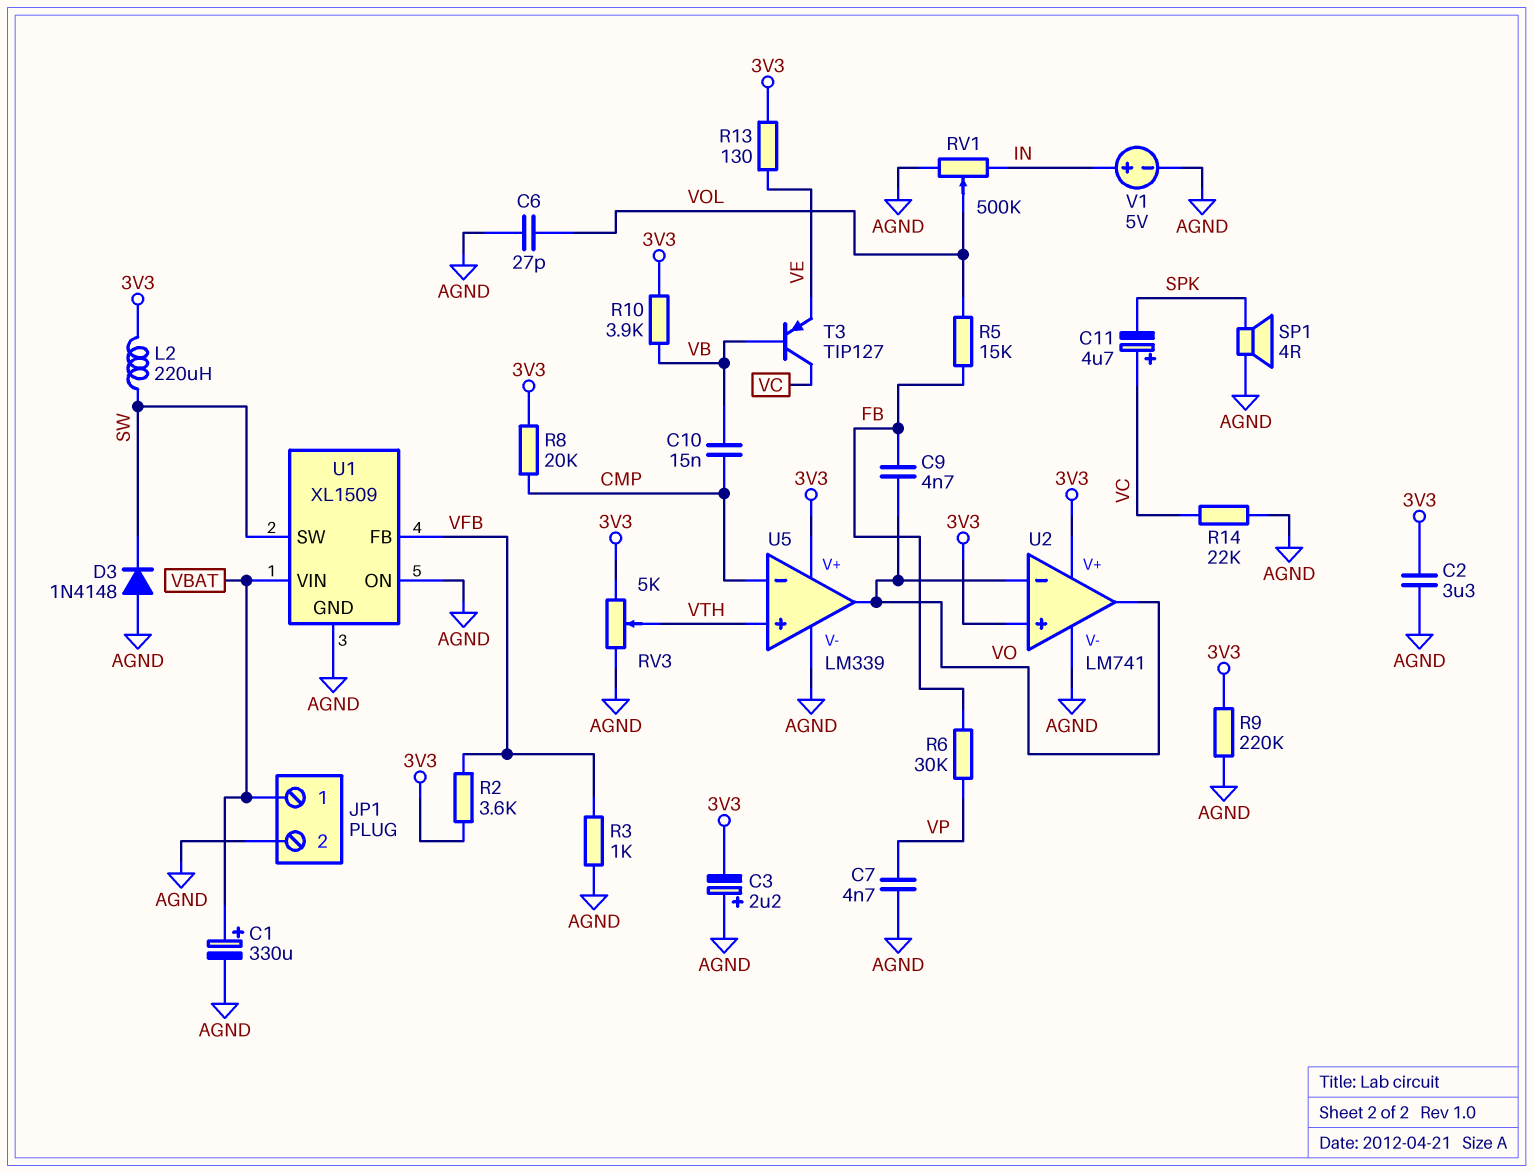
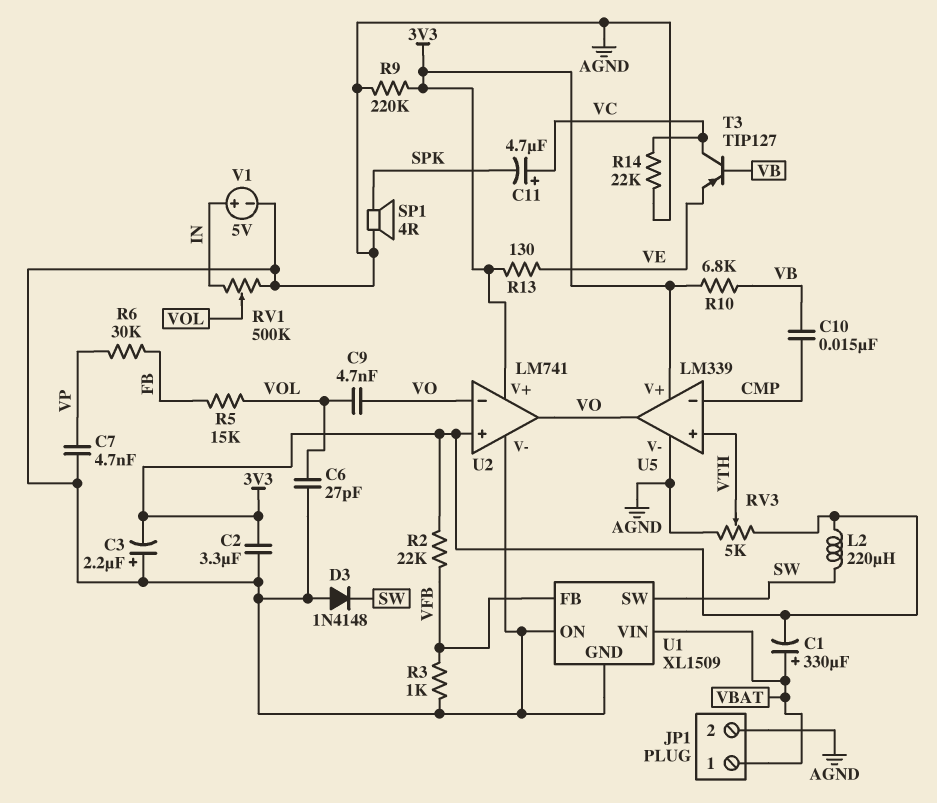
C1: 330uF (plus VBAT, minus AGND) -> 330uF (plus VBAT, minus 3V3)
C9: 4.7nF (FB, VO) -> 4.7nF (VO, VOL)
R2: 3.6k (3V3, VFB) -> 22k (3V3, VFB)
R8: 20k (3V3, CMP) -> none
R10: 3.9k (3V3, VB) -> 6.8k (3V3, VB)

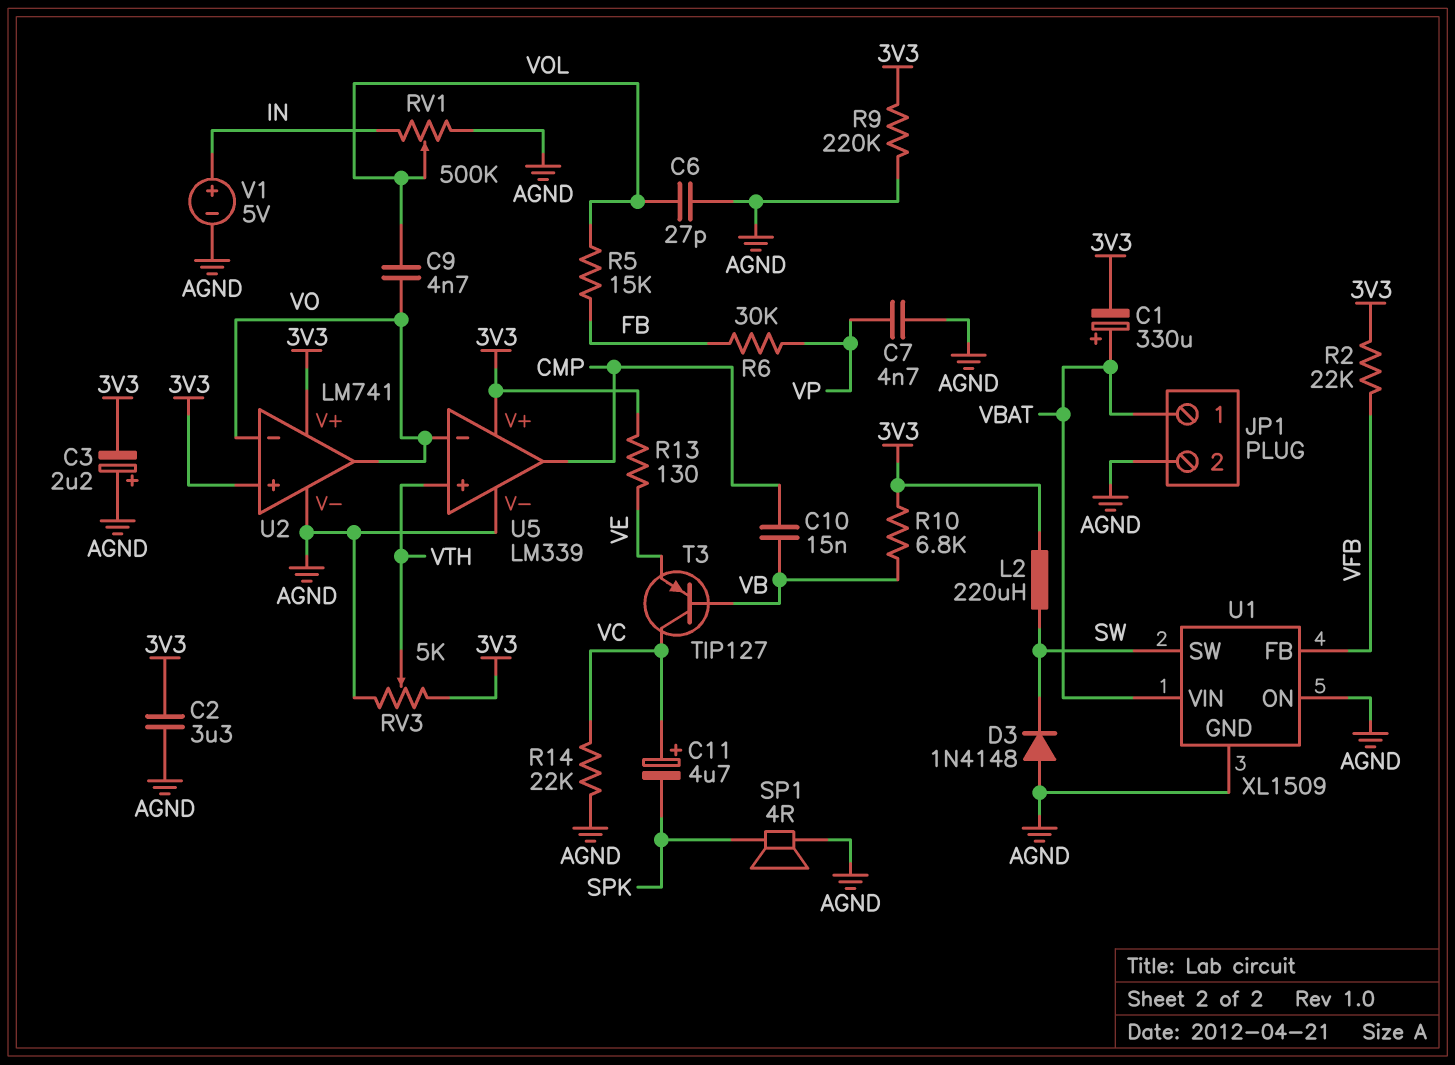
R3: 1k (AGND, VFB) -> none
U5 pin in-: CMP -> VO
U5 pin out: VO -> CMP

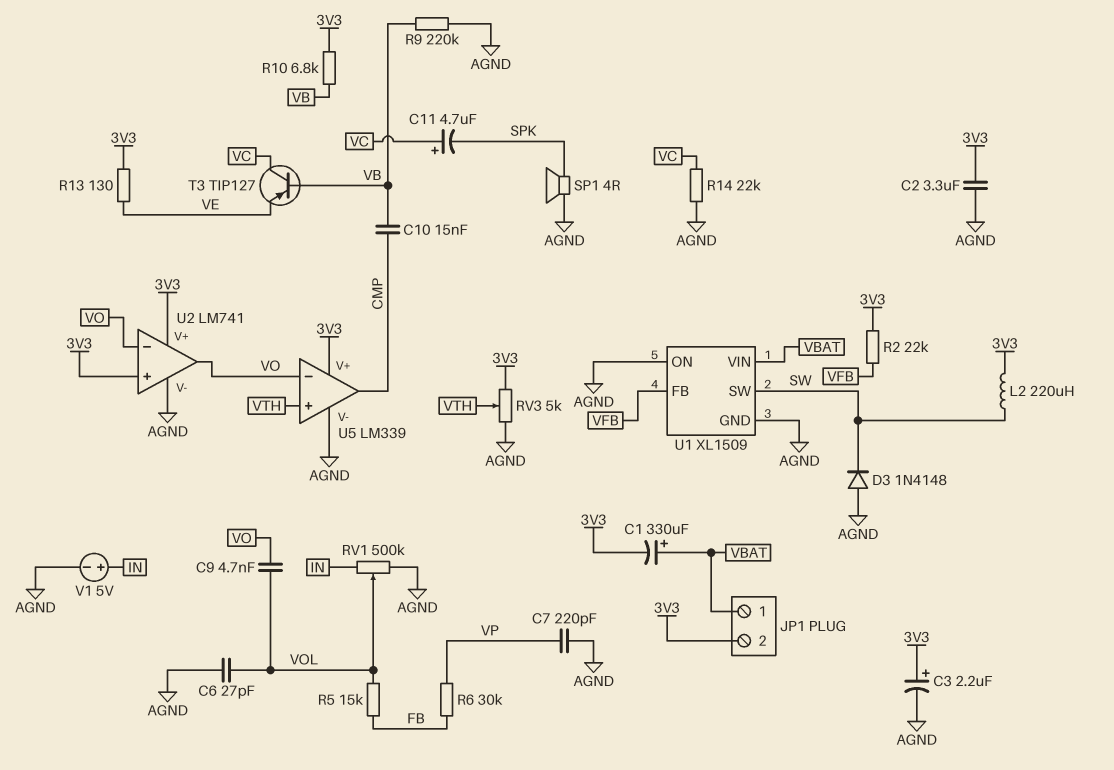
C3: 2.2uF (plus AGND, minus 3V3) -> 2.2uF (plus 3V3, minus AGND)
C7: 4.7nF (AGND, VP) -> 220pF (AGND, VP)
JP1 pin 2: AGND -> 3V3
R9: 220k (3V3, AGND) -> 220k (AGND, VB)

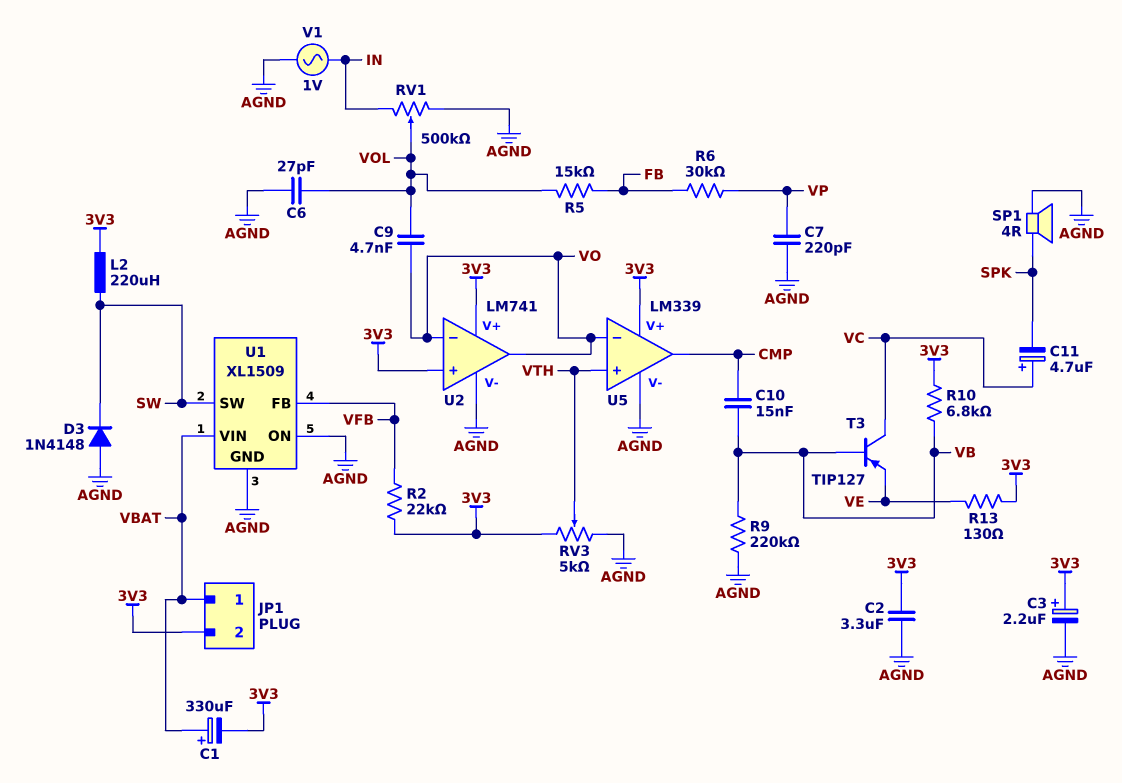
R14: 22k (AGND, VC) -> none
V1: 5V (plus IN, minus AGND) -> AC 1V (AGND, IN)

